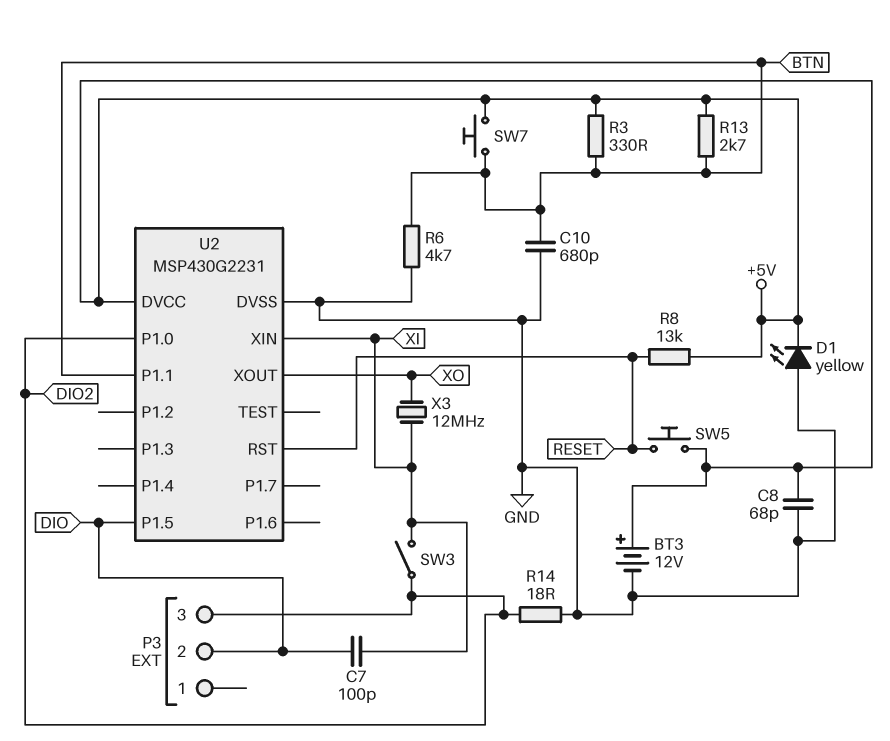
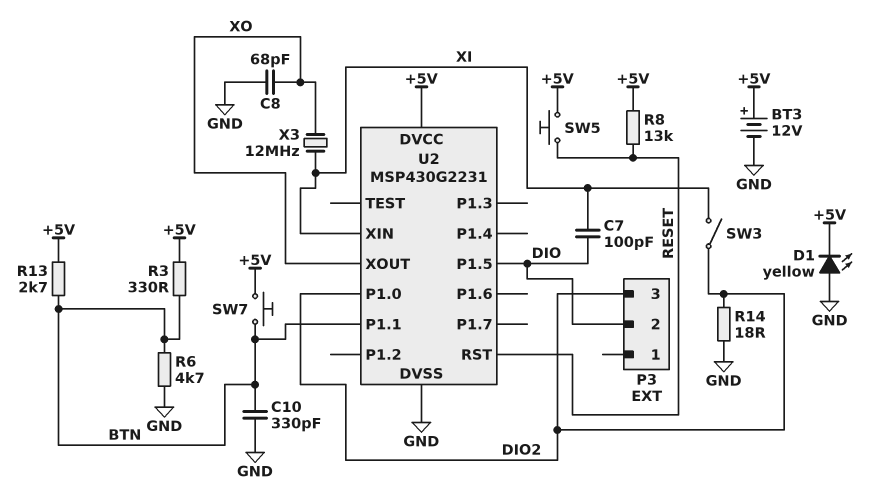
C8: 68pF (+5V, GND) -> 68pF (GND, XO)
C10: 680pF (BTN, GND) -> 330pF (BTN, GND)

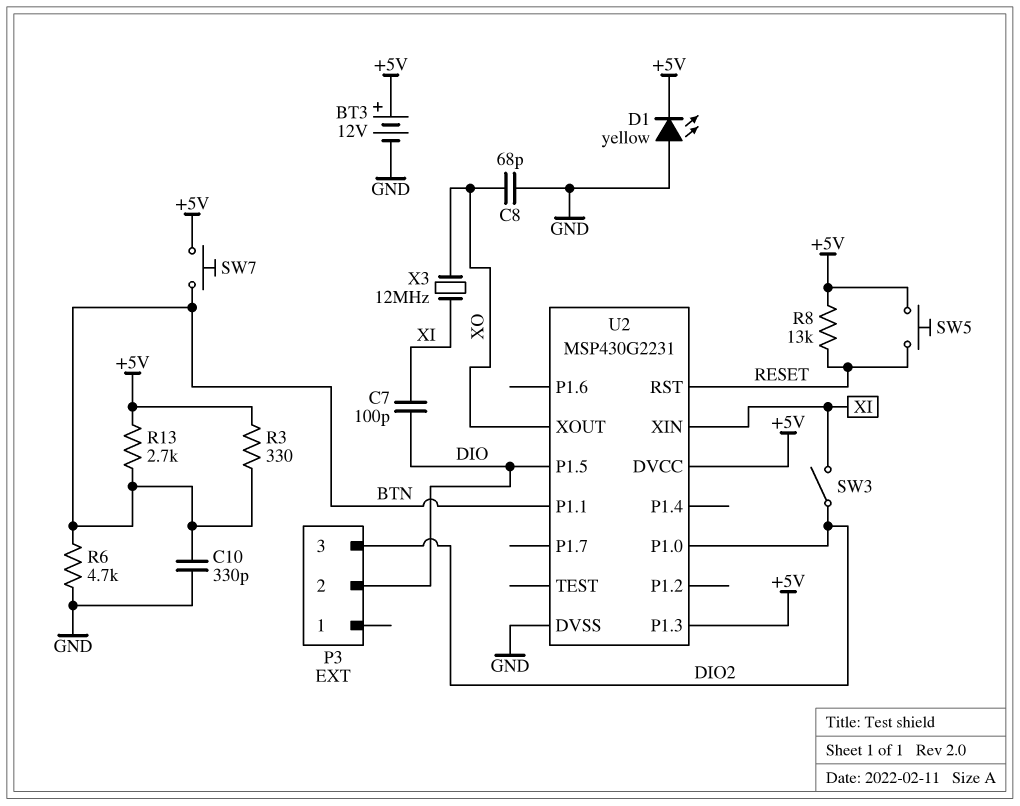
R14: 18 (DIO2, GND) -> none
U2 pin P1.3: none -> +5V

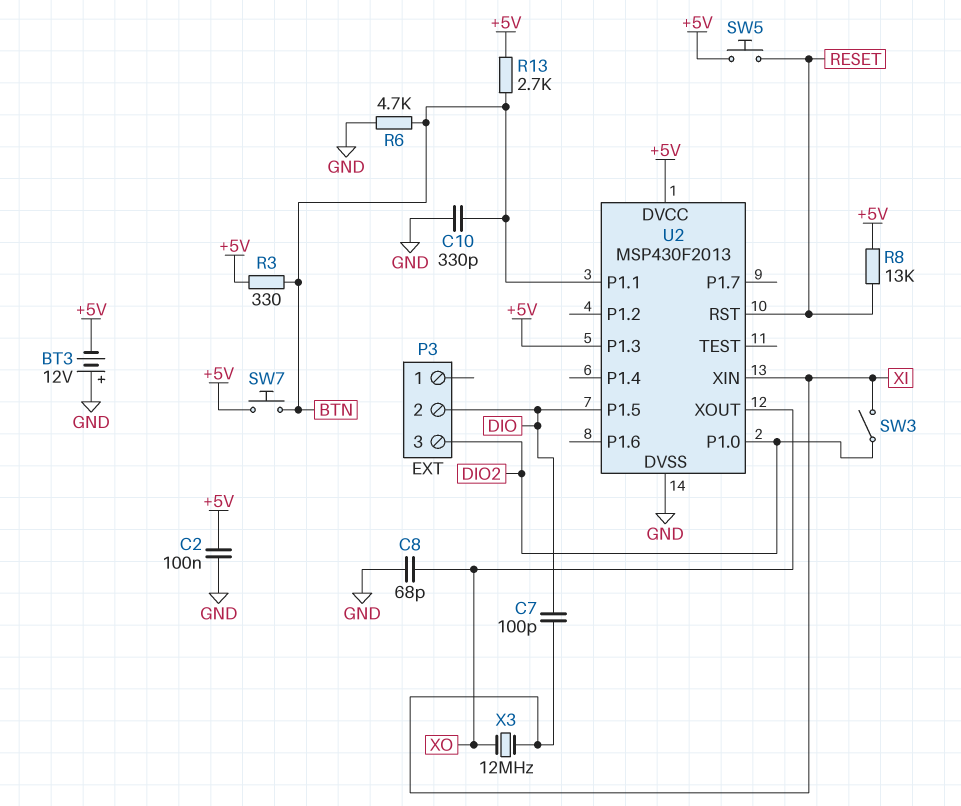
BT3: 12V (plus +5V, minus GND) -> 12V (plus GND, minus +5V)
C2: none -> 100nF (+5V, GND)
D1: LED yellow (A GND, K +5V) -> none
U2: MSP430G2231 -> MSP430F2013

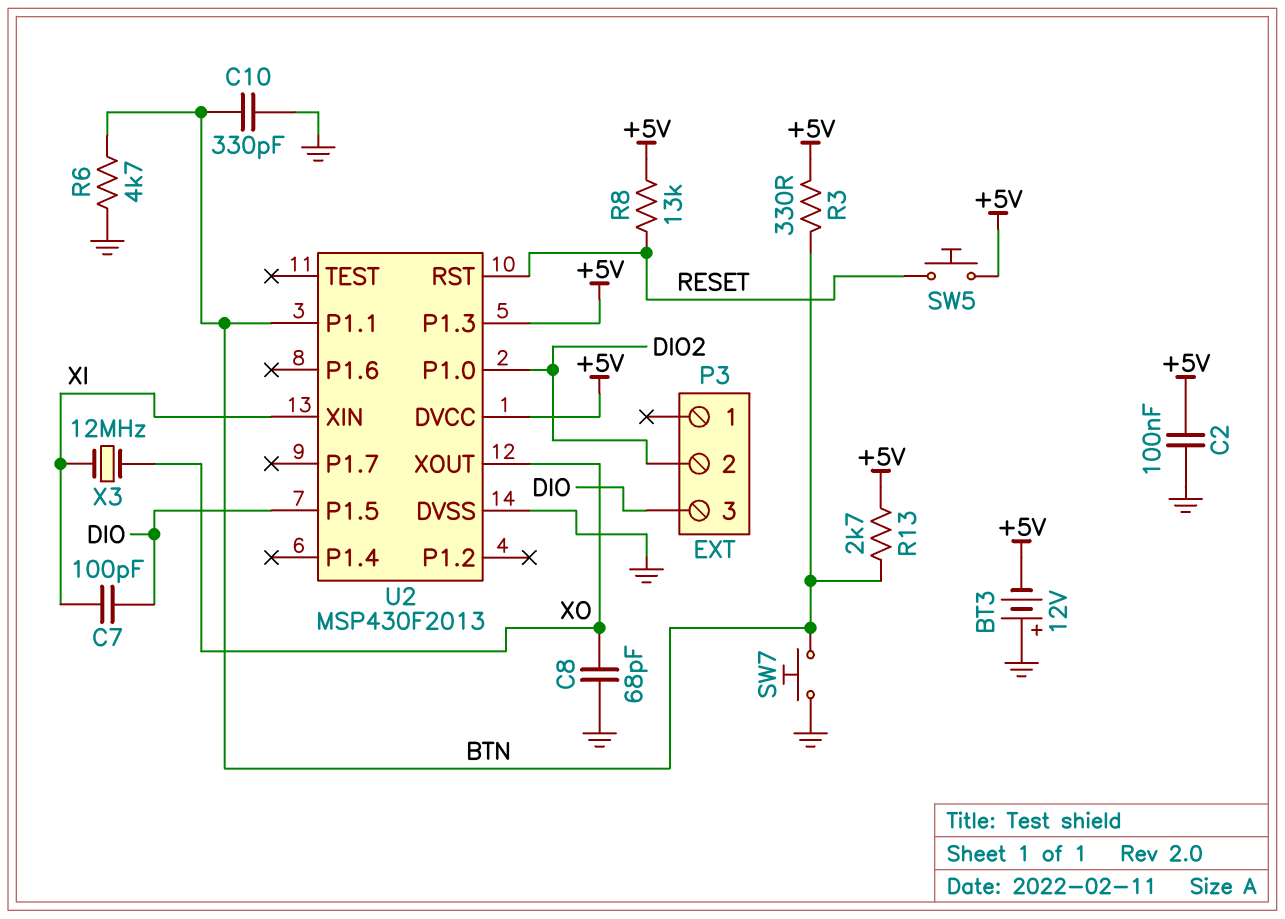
P3 pin 2: DIO -> DIO2
P3 pin 3: DIO2 -> DIO
SW3: switch (DIO2, XI) -> none
SW7: button (+5V, BTN) -> button (BTN, GND)

